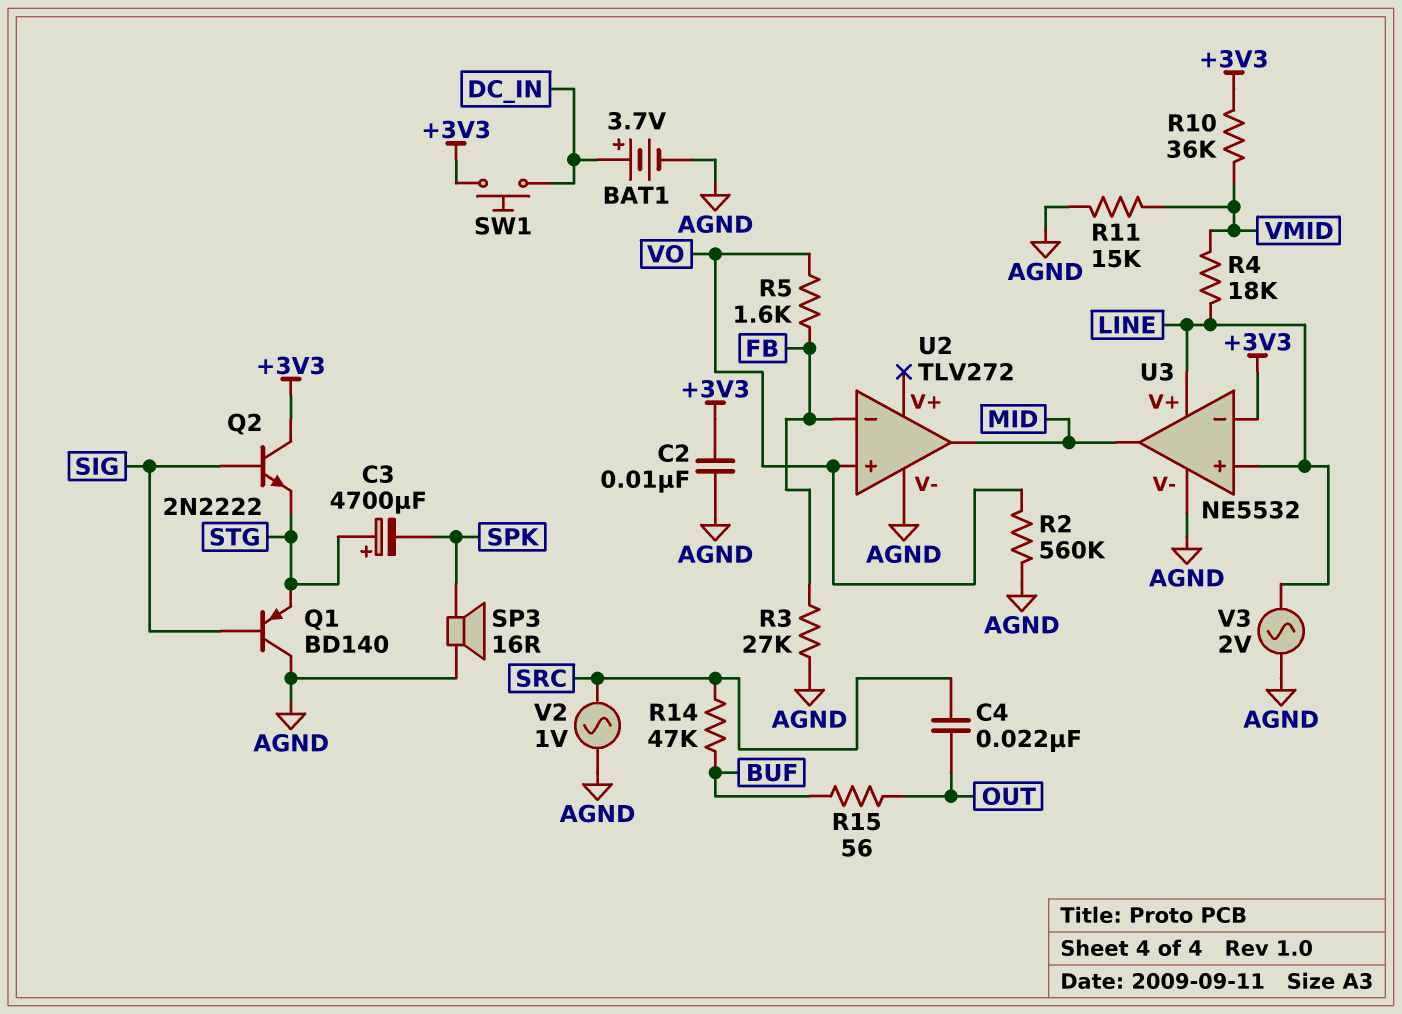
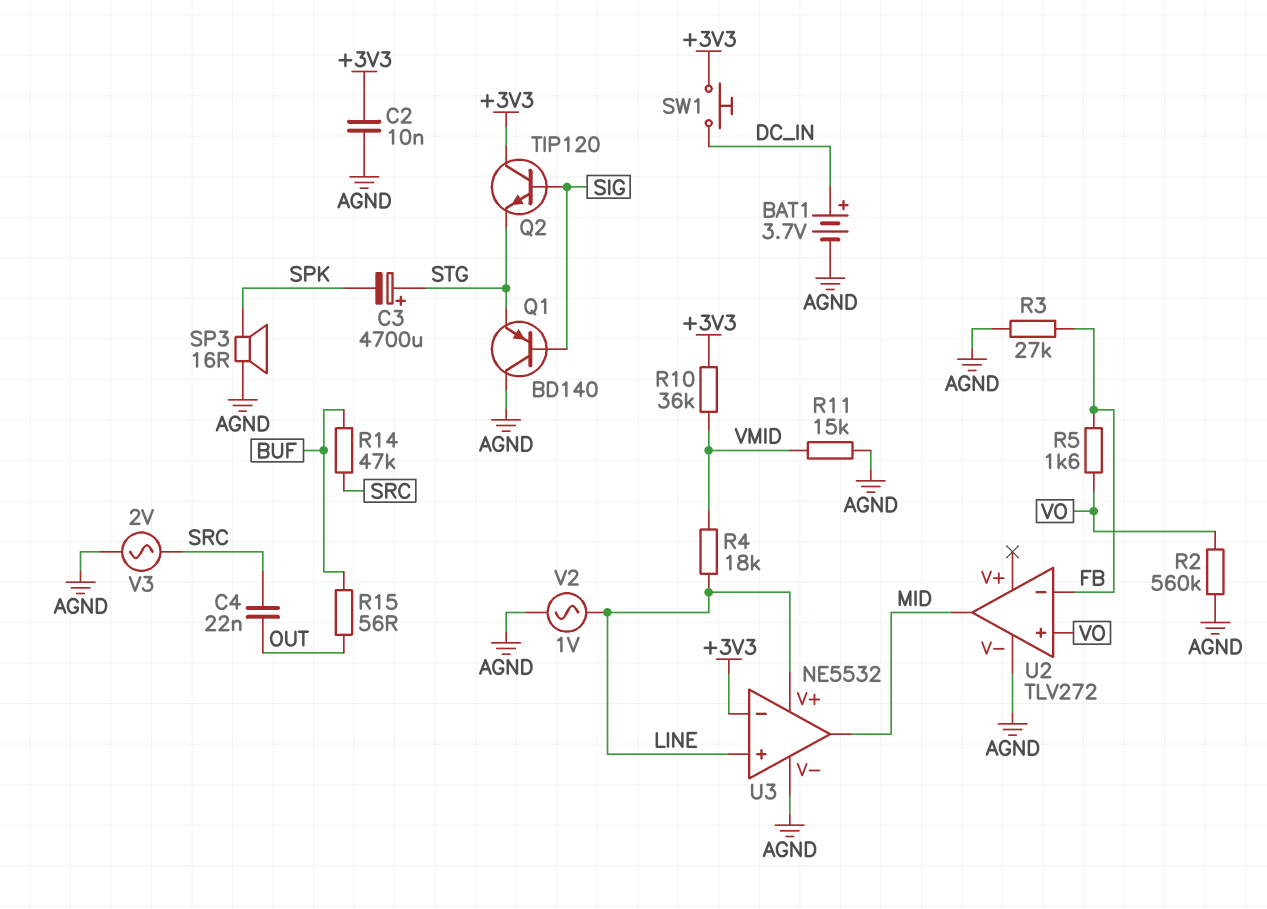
Q2: NPN 2N2222 (B SIG, C +3V3, E STG) -> NPN TIP120 (B SIG, C +3V3, E STG)
V2: AC 1V (AGND, SRC) -> AC 1V (AGND, LINE)
V3: AC 2V (AGND, LINE) -> AC 2V (AGND, SRC)

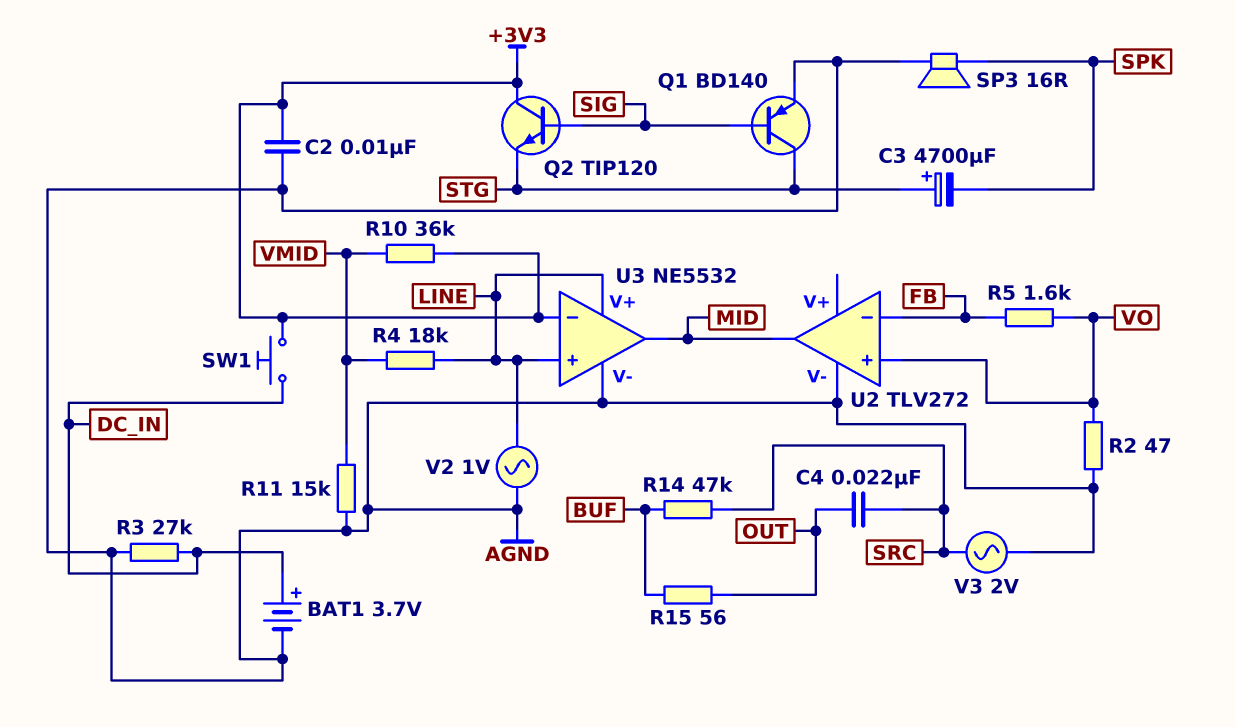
Q1: PNP BD140 (B SIG, C AGND, E STG) -> PNP BD140 (B SIG, C STG, E AGND)
R2: 560k (AGND, VO) -> 47 (AGND, VO)
R3: 27k (AGND, FB) -> 27k (AGND, DC_IN)

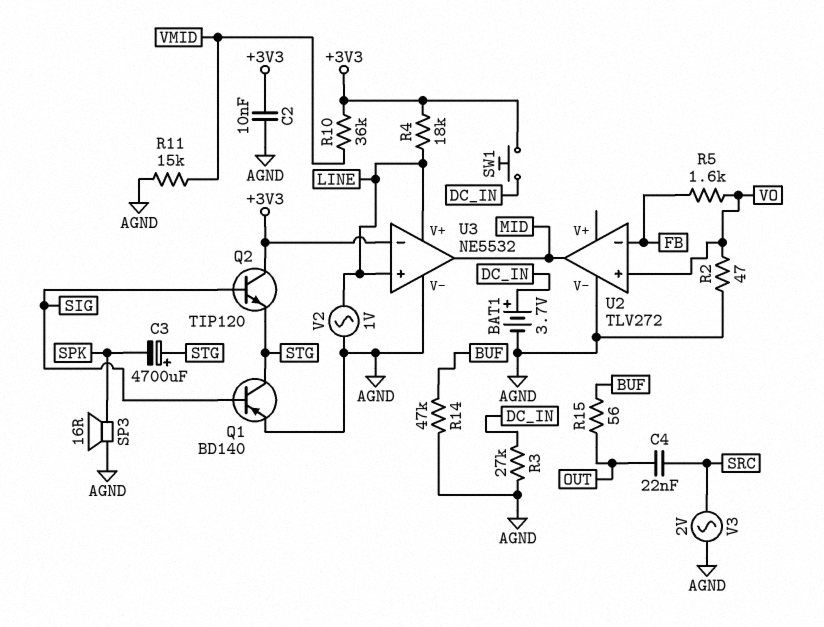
R4: 18k (LINE, VMID) -> 18k (+3V3, LINE)
R14: 47k (BUF, SRC) -> 47k (AGND, BUF)

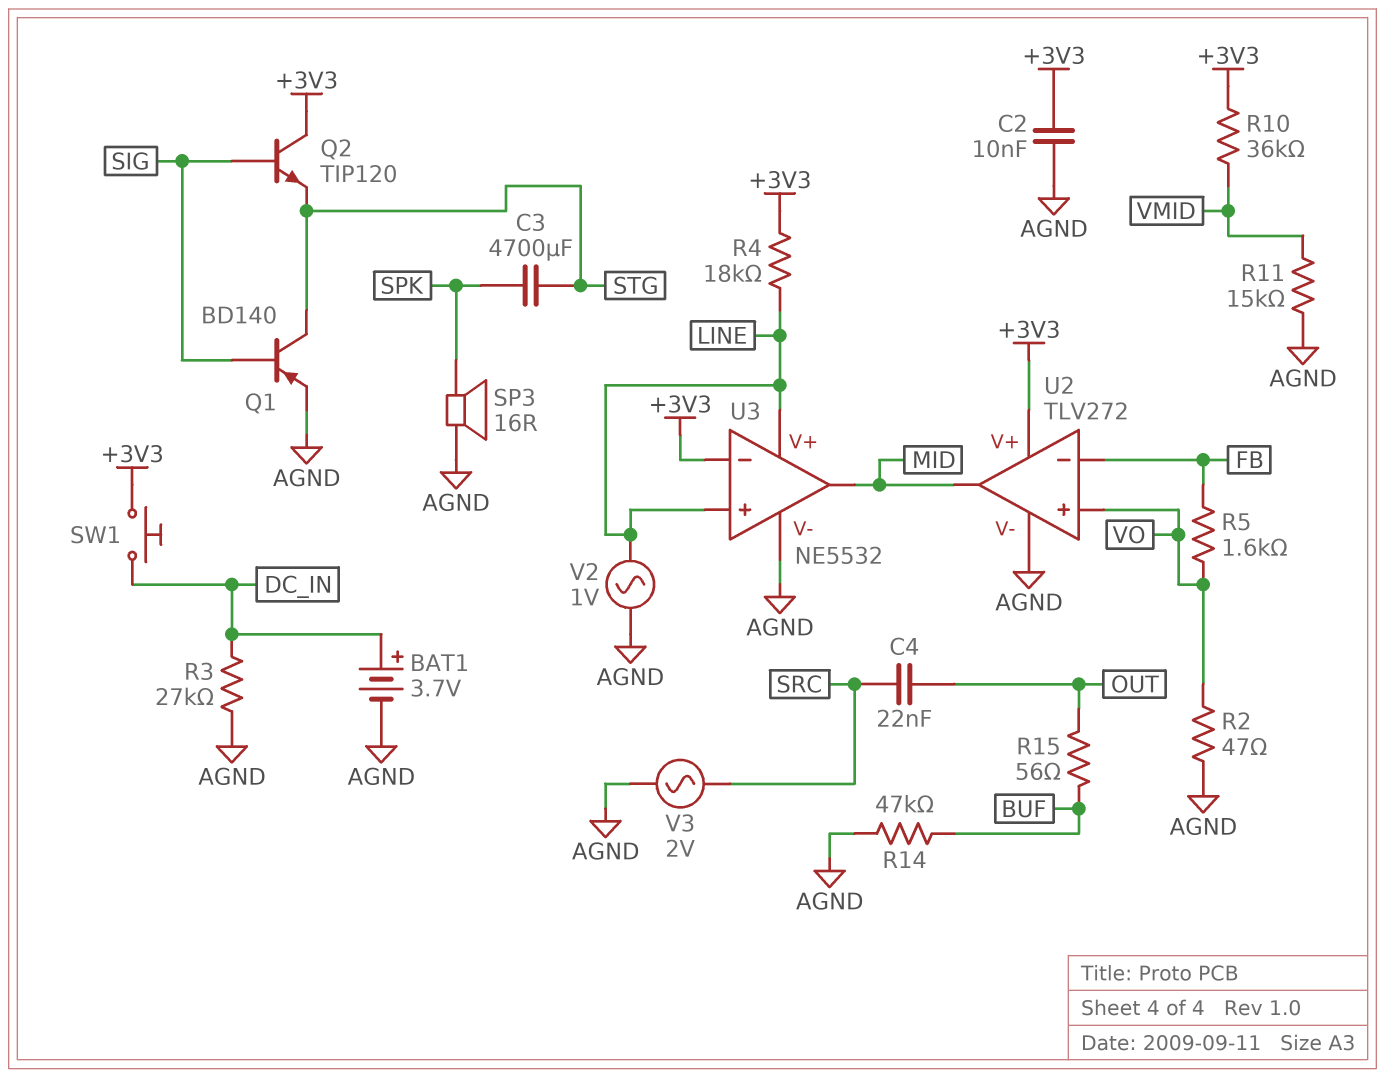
C3: 4700uF (plus STG, minus SPK) -> 4700uF (SPK, STG)
U2 pin V+: none -> +3V3

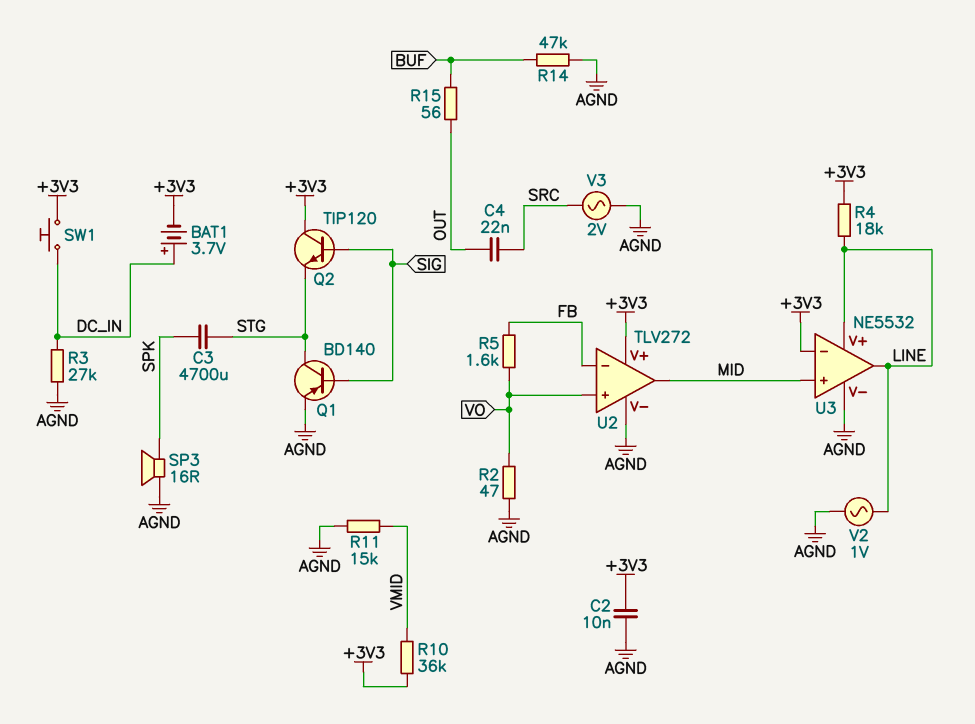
BAT1: 3.7V (plus DC_IN, minus AGND) -> 3.7V (plus DC_IN, minus +3V3)
U3 pin in+: LINE -> MID
U3 pin out: MID -> LINE

